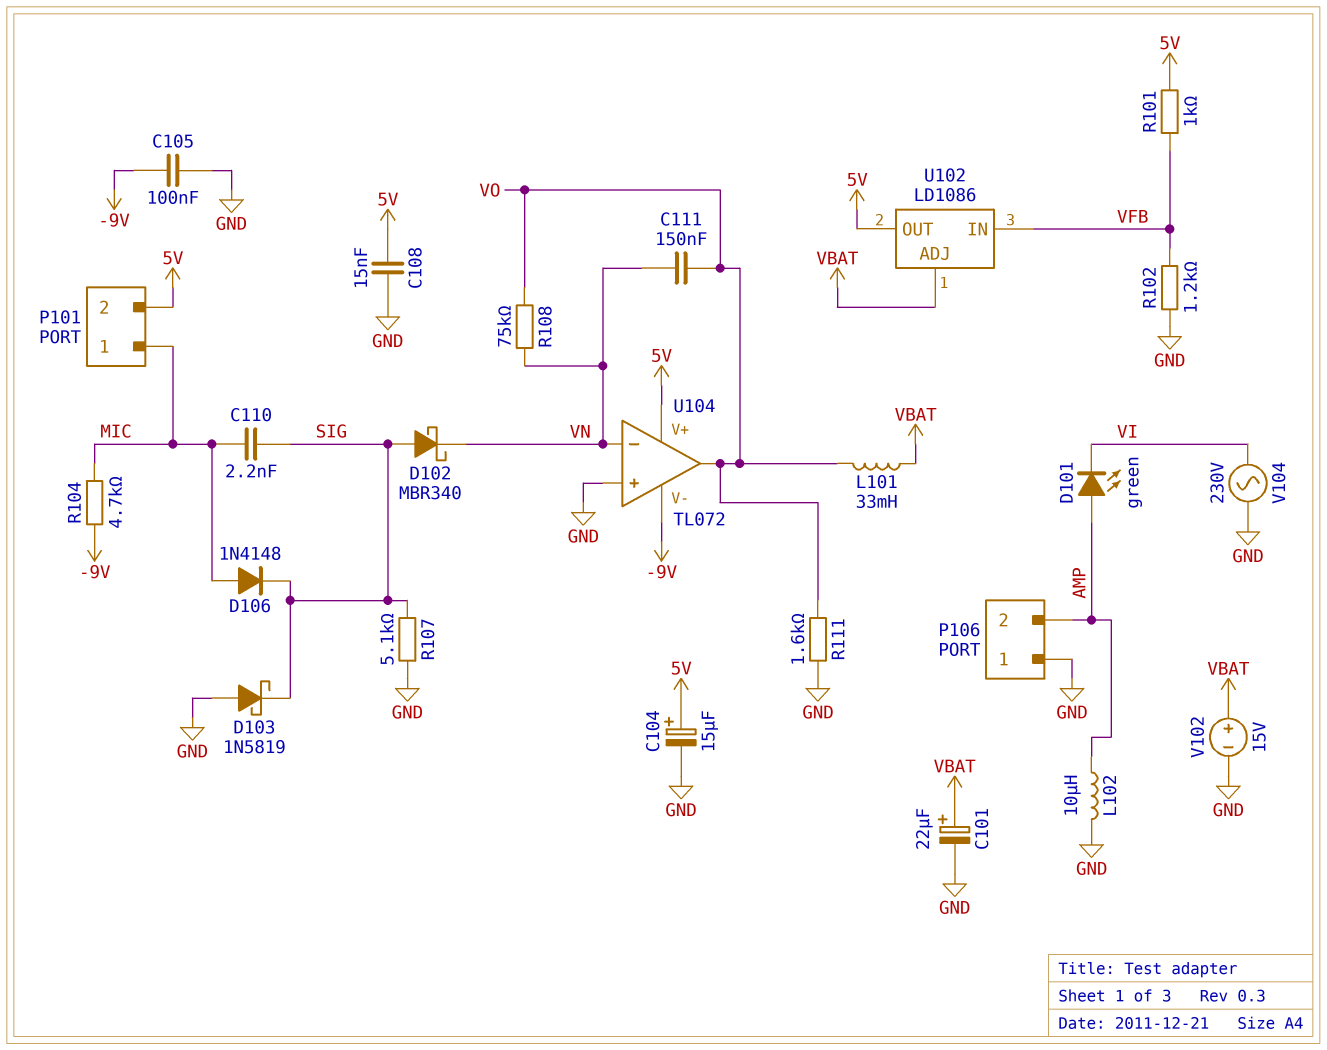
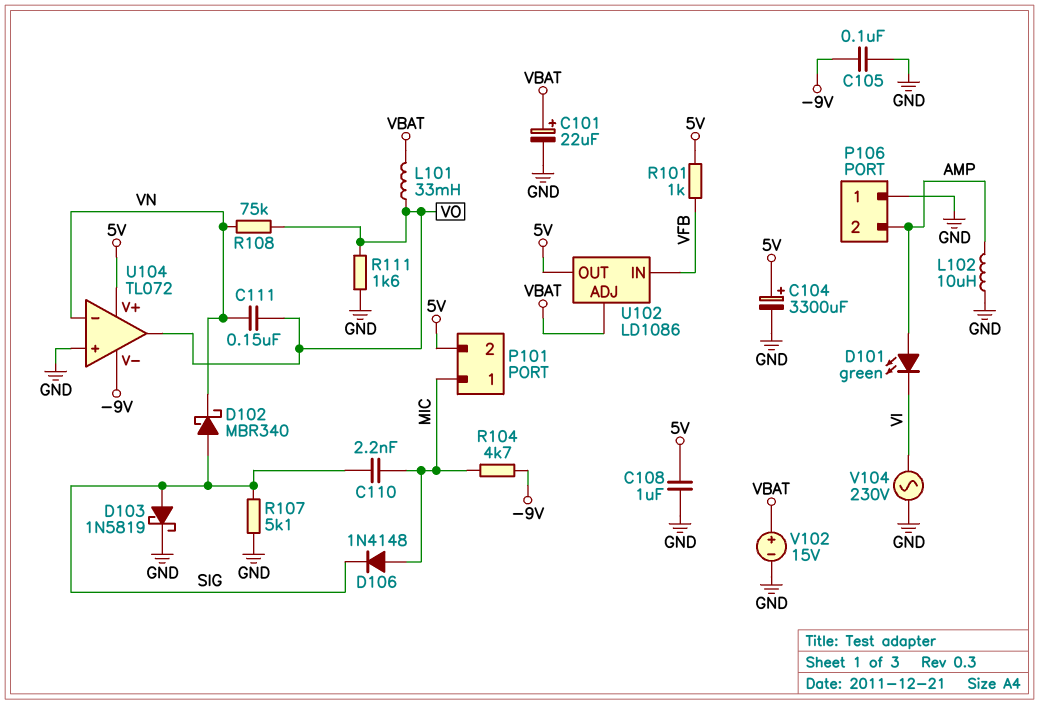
C104: 15uF (plus 5V, minus GND) -> 3300uF (plus 5V, minus GND)
C108: 15nF (5V, GND) -> 1uF (5V, GND)
D103: schottky 1N5819 (A GND, K SIG) -> schottky 1N5819 (A SIG, K GND)
R102: 1.2k (GND, VFB) -> none

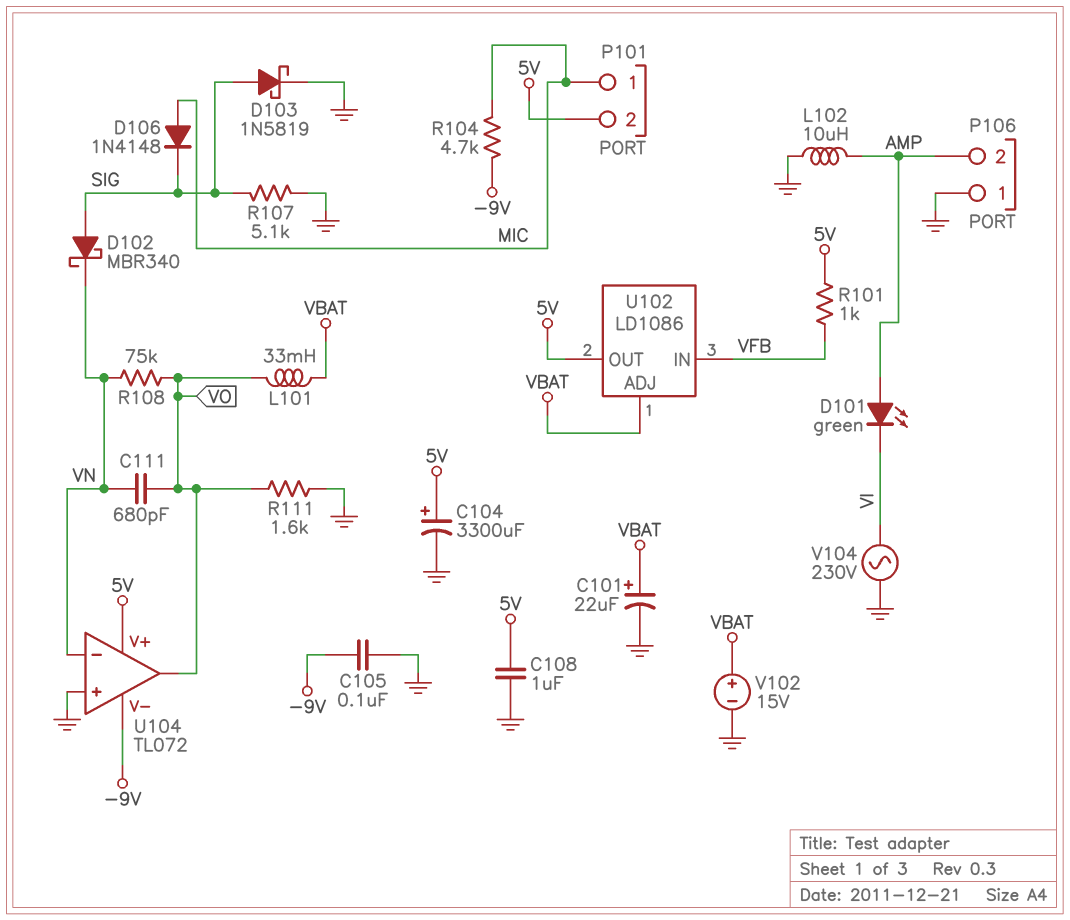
C110: 2.2nF (MIC, SIG) -> none
C111: 150nF (VN, VO) -> 680pF (VN, VO)

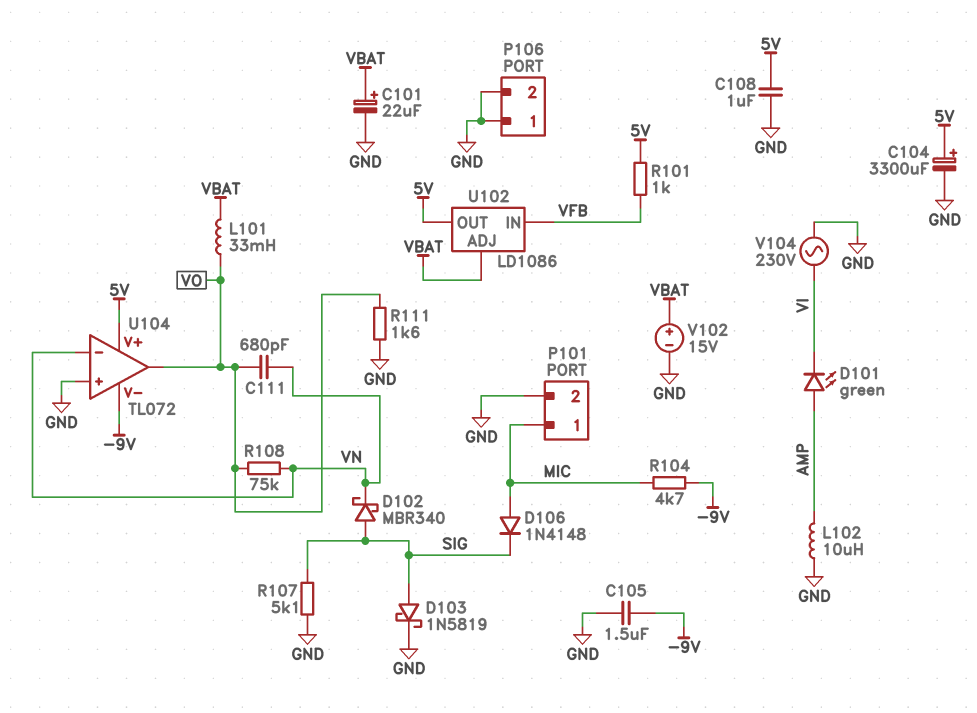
C105: 100nF (-9V, GND) -> 1.5uF (-9V, GND)
P101 pin 2: 5V -> GND
P106 pin 2: AMP -> GND

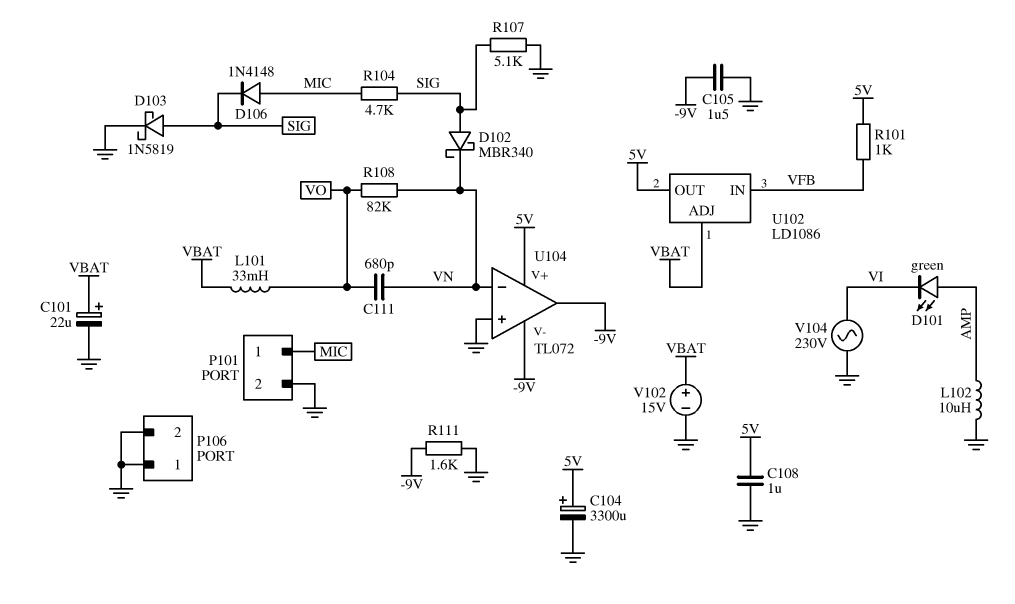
R104: 4.7k (-9V, MIC) -> 4.7k (MIC, SIG)
R108: 75k (VN, VO) -> 82k (VN, VO)
R111: 1.6k (GND, VO) -> 1.6k (-9V, GND)
U104 pin out: VO -> -9V

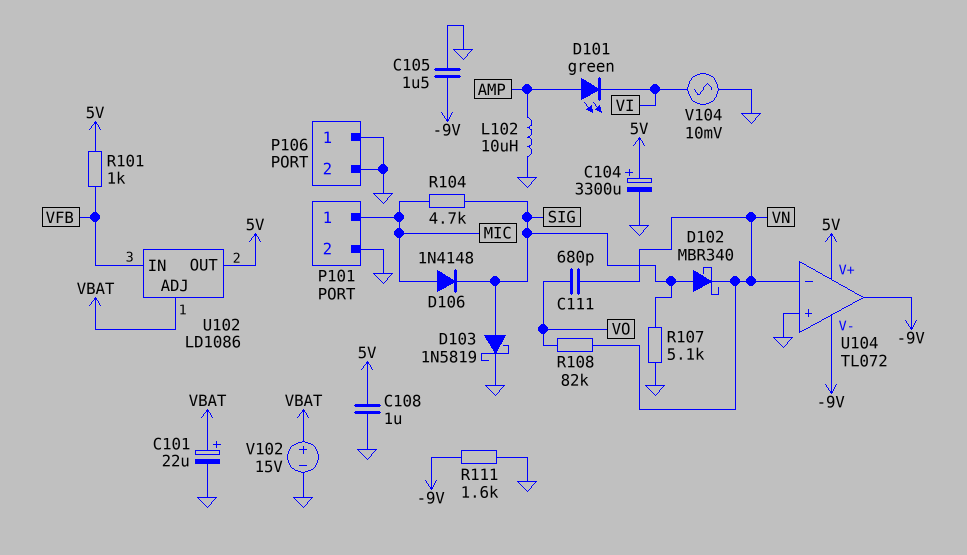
L101: 33mH (VBAT, VO) -> none
V104: AC 230V (GND, VI) -> AC 10mV (GND, VI)

